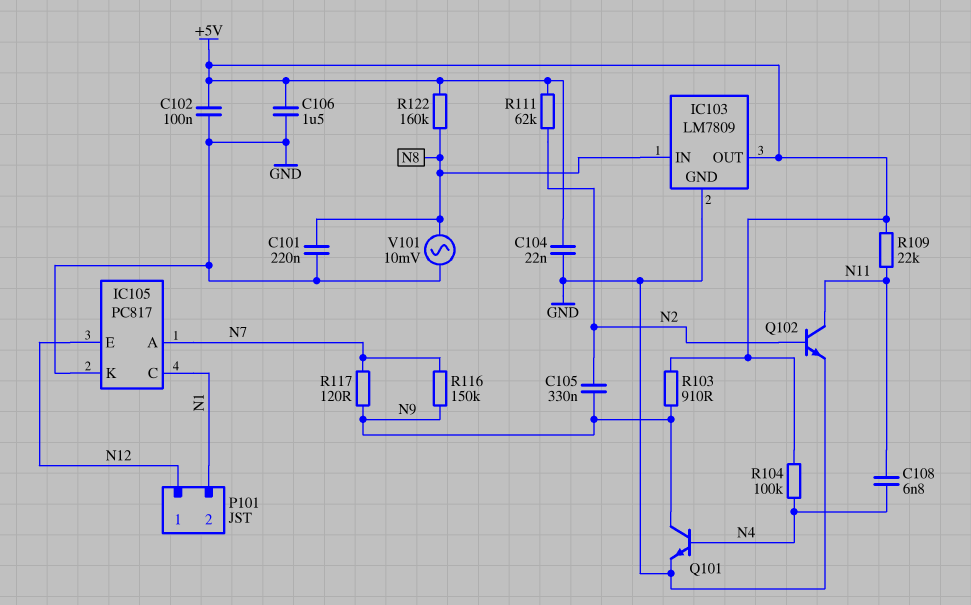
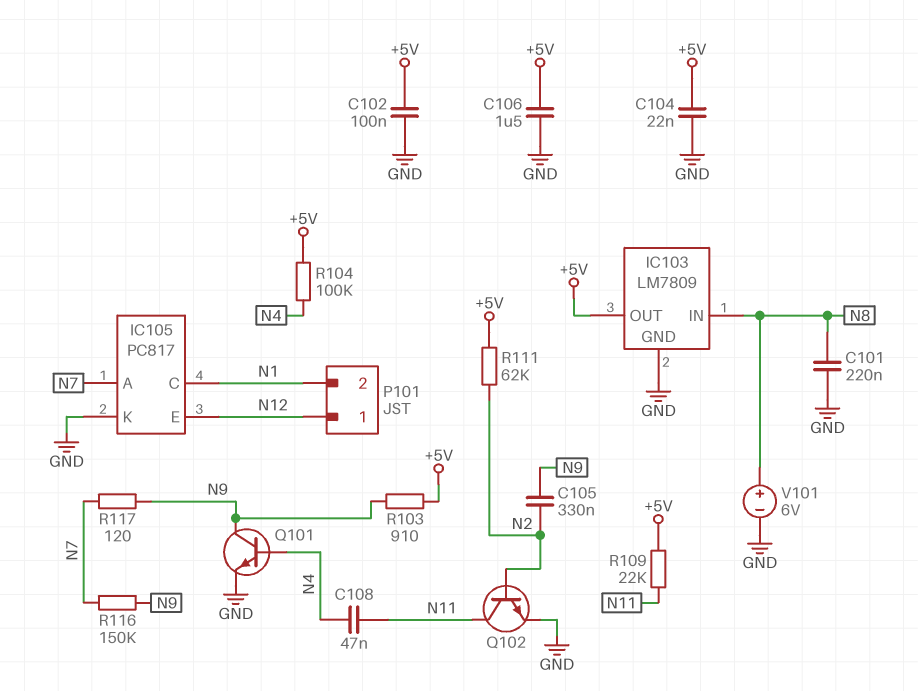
C108: 6.8nF (N4, N11) -> 47nF (N4, N11)
R122: 160k (+5V, N8) -> none
V101: AC 10mV (GND, N8) -> 6V (plus N8, minus GND)

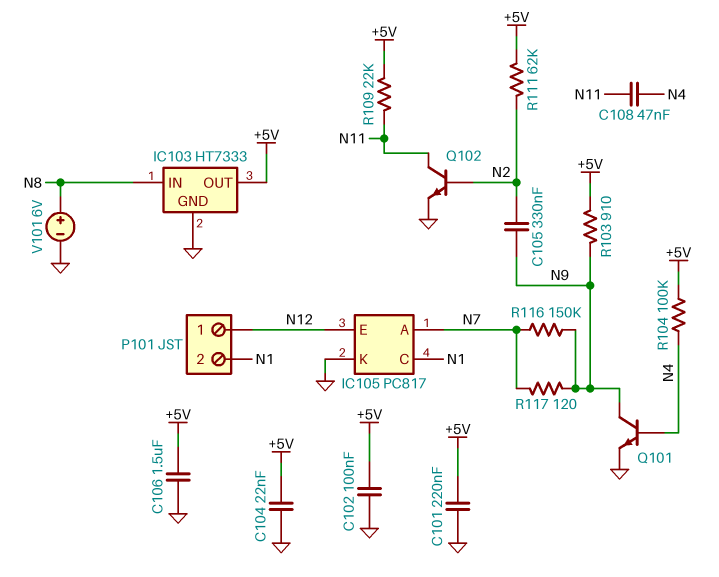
C101: 220nF (GND, N8) -> 220nF (+5V, GND)
IC103: LM7809 -> HT7333

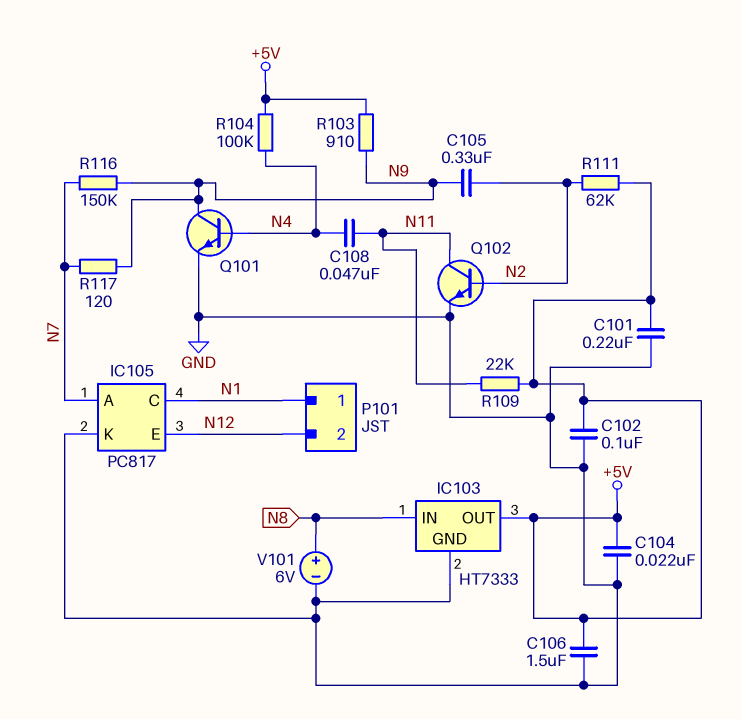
P101 pin 1: N12 -> N1
P101 pin 2: N1 -> N12

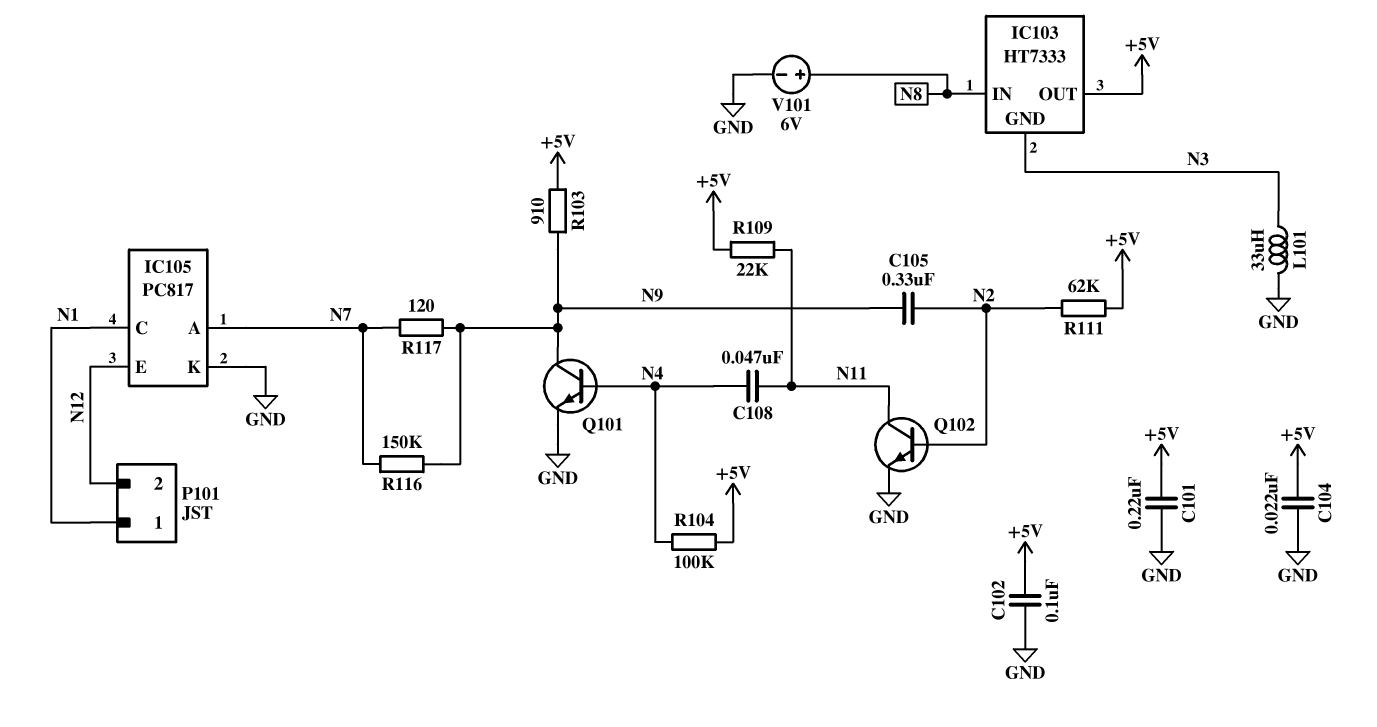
C106: 1.5uF (+5V, GND) -> none
IC103 pin GND: GND -> N3
L101: none -> 33uH (GND, N3)

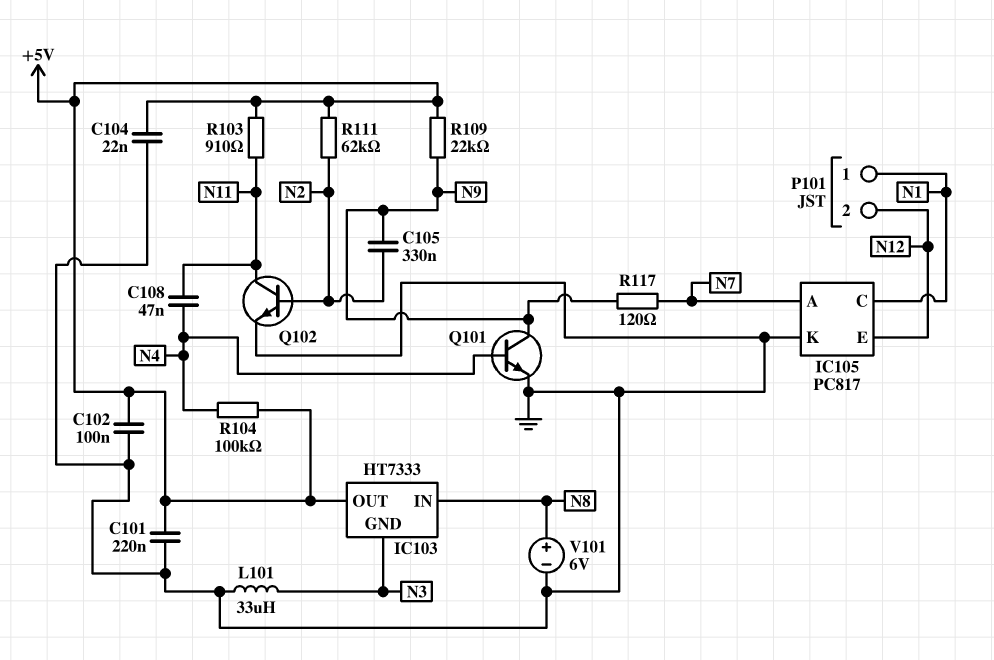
R103: 910 (+5V, N9) -> 910 (+5V, N11)
R109: 22k (+5V, N11) -> 22k (+5V, N9)
R116: 150k (N7, N9) -> none

